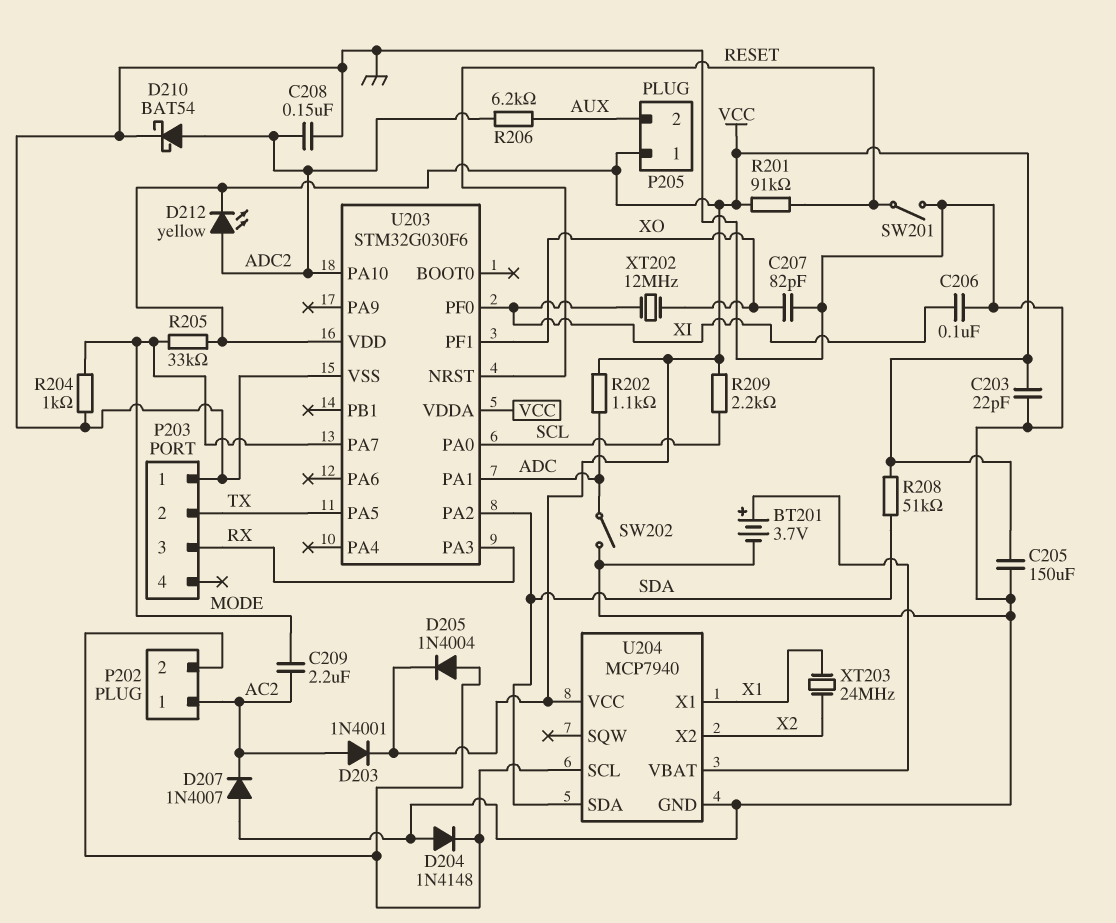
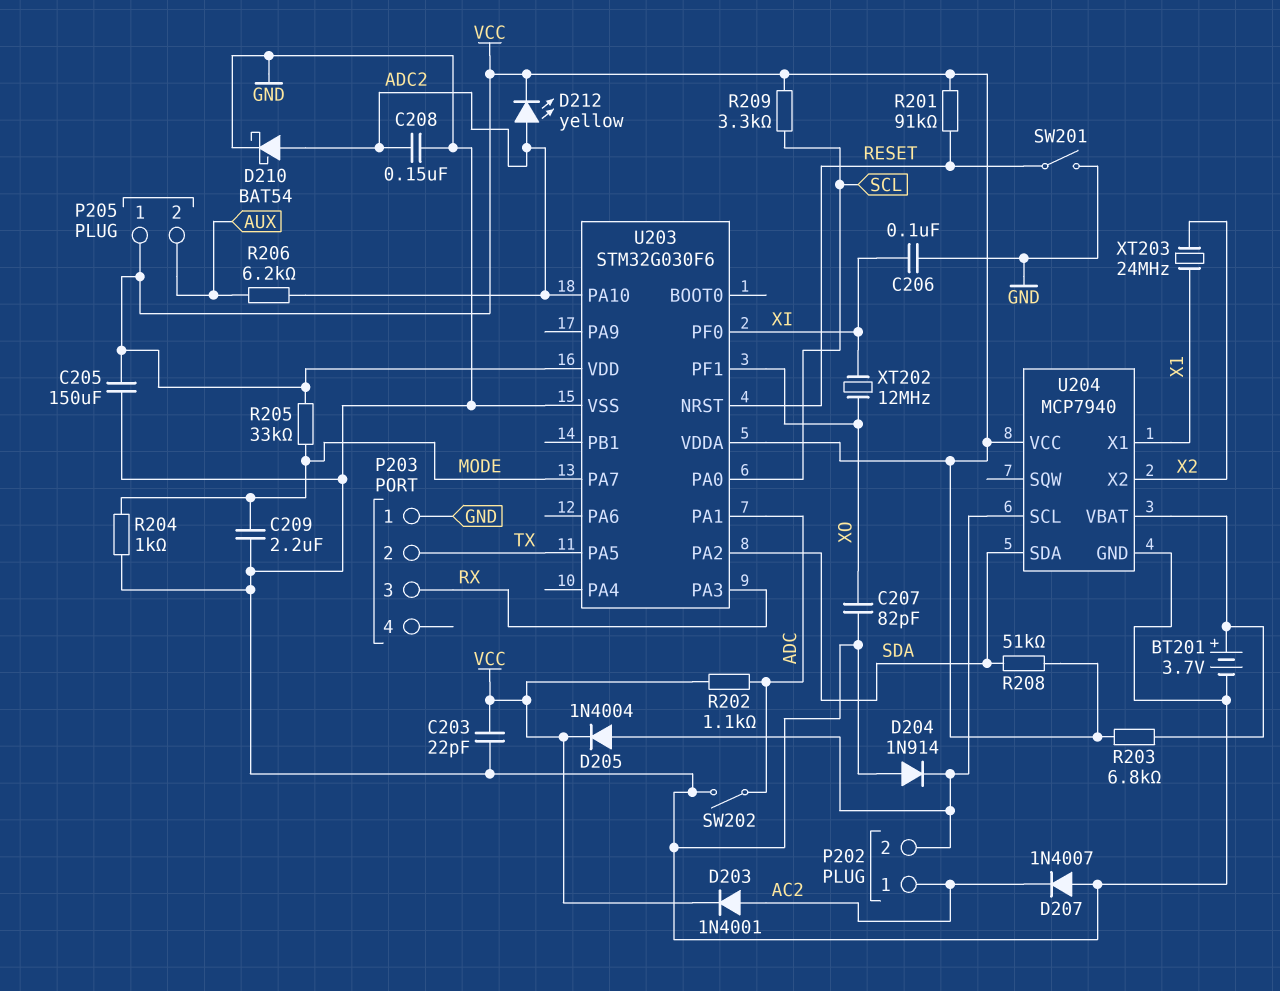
C209: 2.2uF (AC2, MODE) -> 2.2uF (GND, MODE)
D204: diode 1N4148 (A GND, K P202/2) -> diode 1N914 (A GND, K P202/2)
R203: none -> 6.8k (U204/VBAT, VCC)
R209: 2.2k (SCL, VCC) -> 3.3k (SCL, VCC)

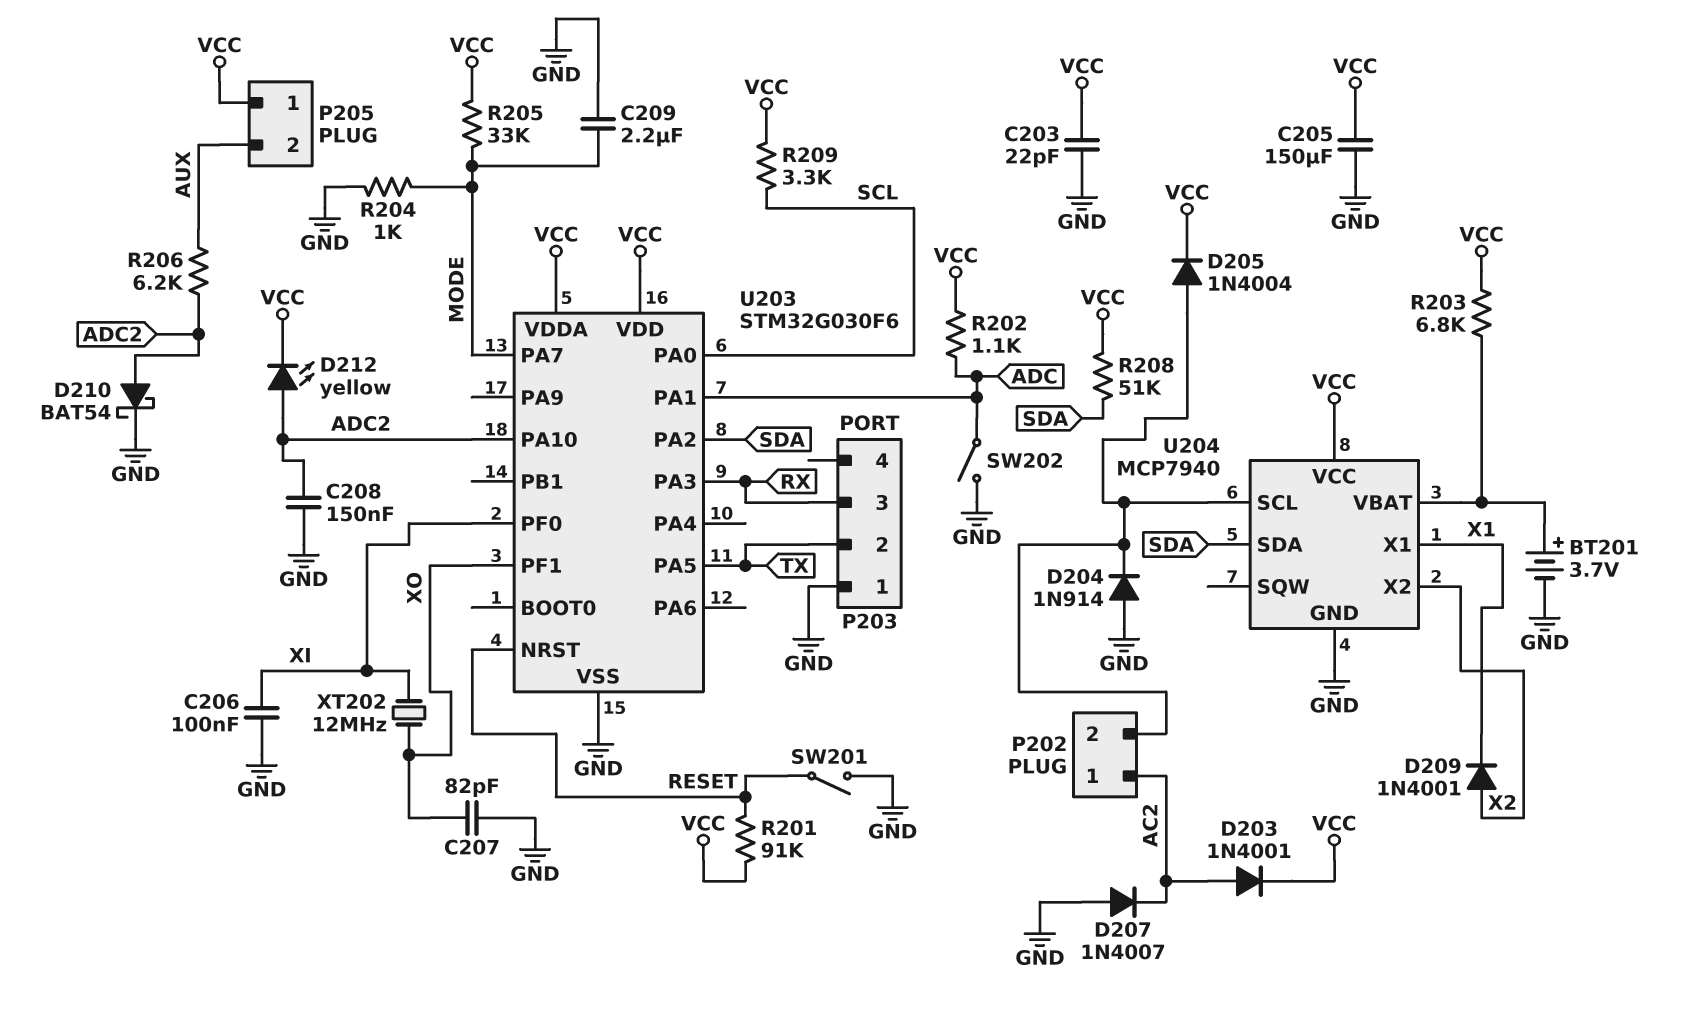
D209: none -> diode 1N4001 (A X2, K X1)
XT203: 24MHz (X1, X2) -> none

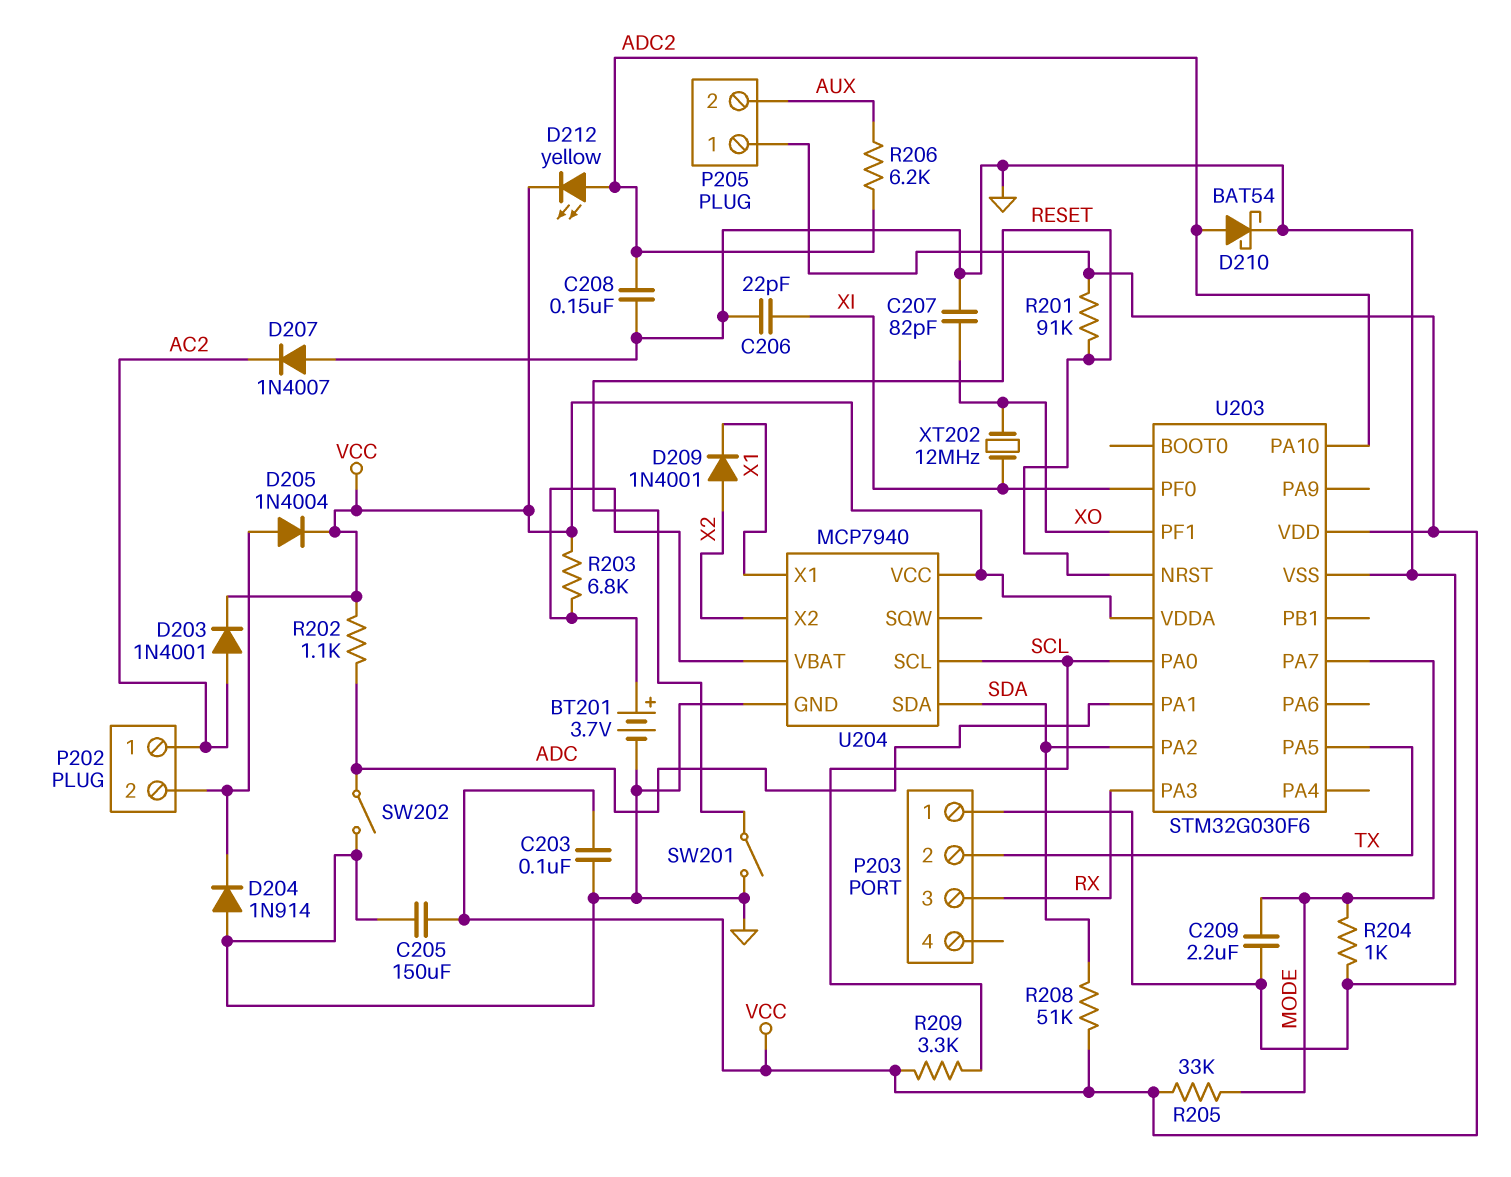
C203: 22pF (GND, VCC) -> 100nF (GND, VCC)
C206: 100nF (GND, XI) -> 22pF (GND, XI)
U204 pin SCL: P202/2 -> SCL

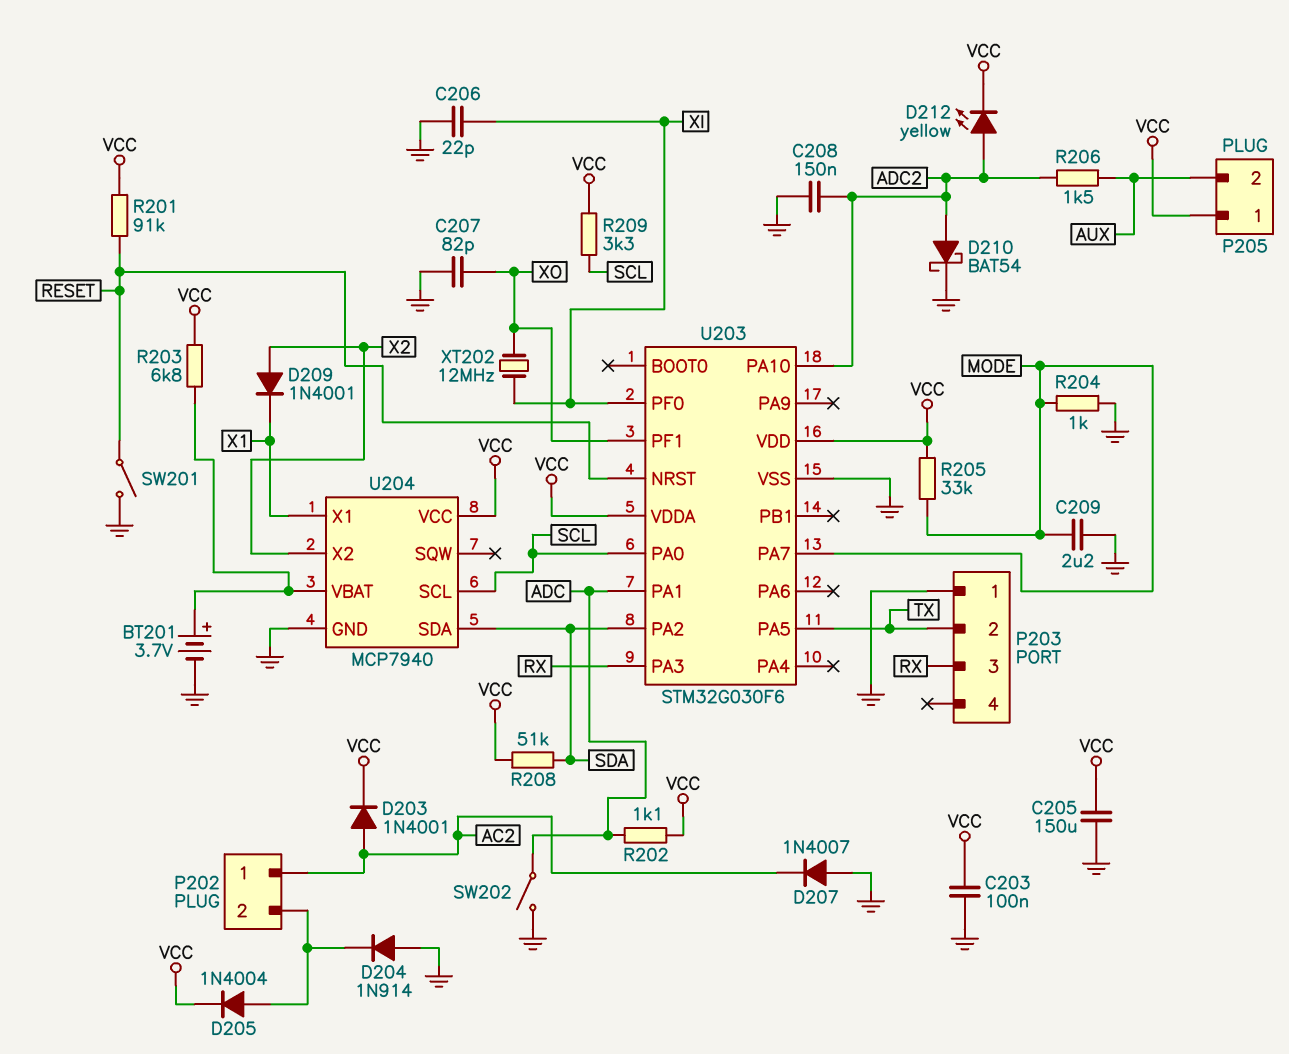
R206: 6.2k (ADC2, AUX) -> 1.5k (ADC2, AUX)

